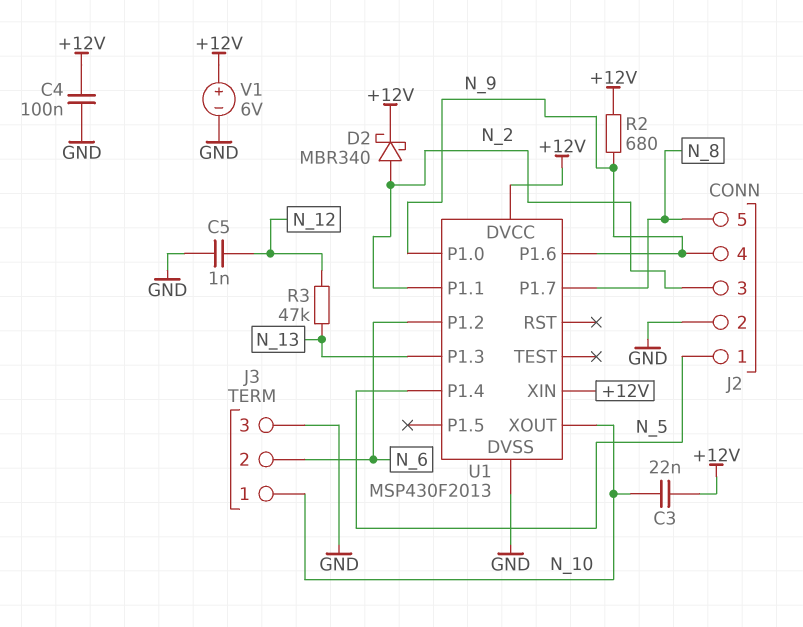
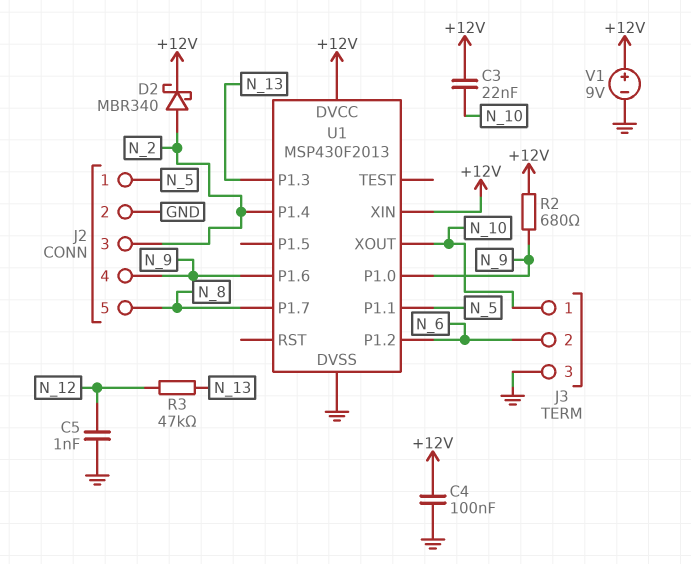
U1 pin P1.1: N_2 -> N_5
U1 pin P1.4: N_5 -> N_2
V1: 6V (plus +12V, minus GND) -> 9V (plus +12V, minus GND)

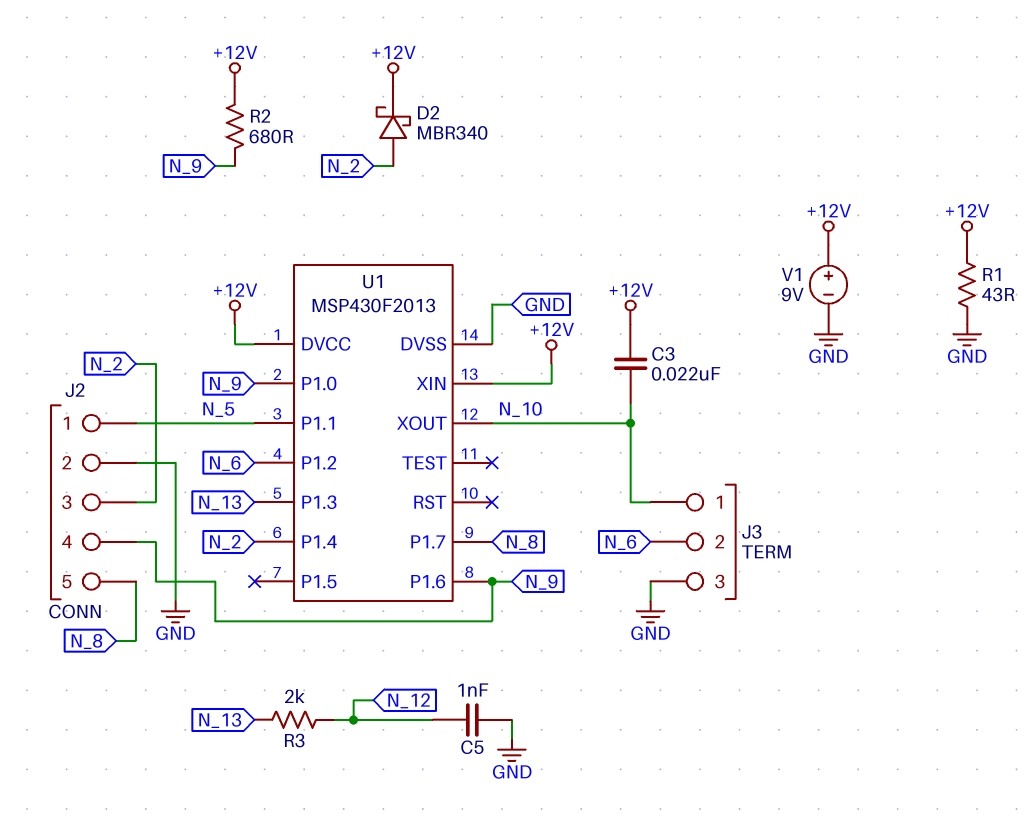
C4: 100nF (+12V, GND) -> none
R1: none -> 43 (+12V, GND)
R3: 47k (N_12, N_13) -> 2k (N_12, N_13)

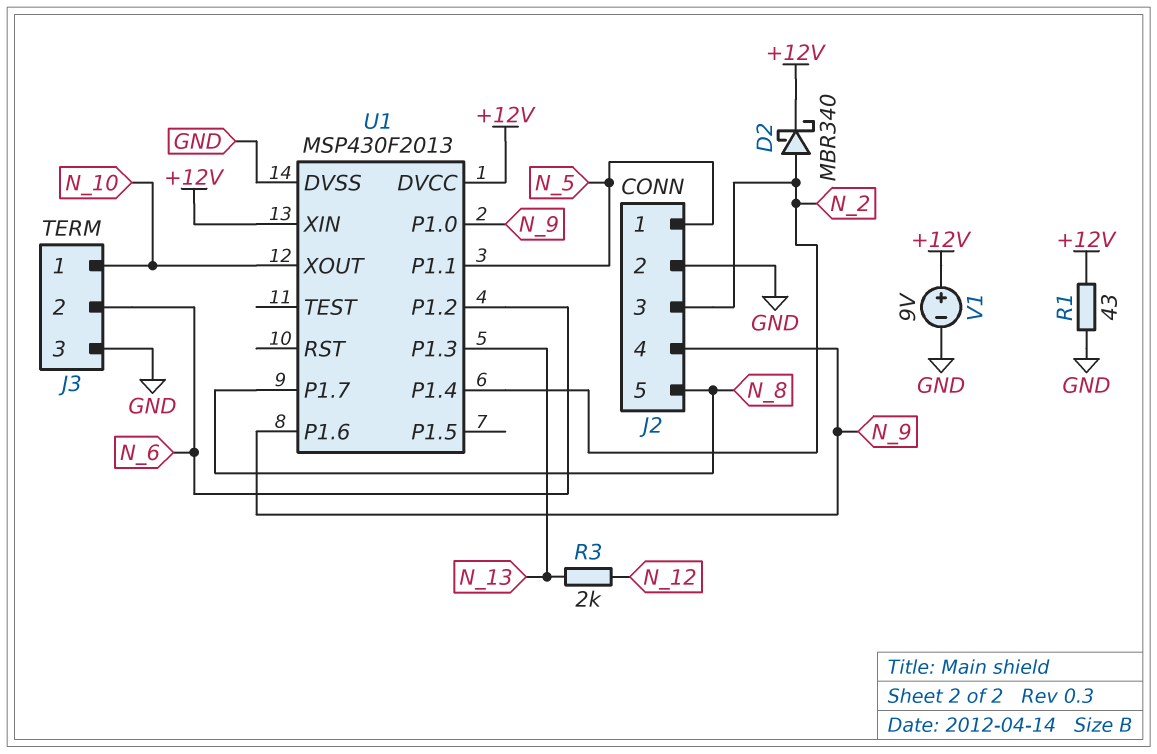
C3: 22nF (+12V, N_10) -> none
C5: 1nF (GND, N_12) -> none
R2: 680 (+12V, N_9) -> none

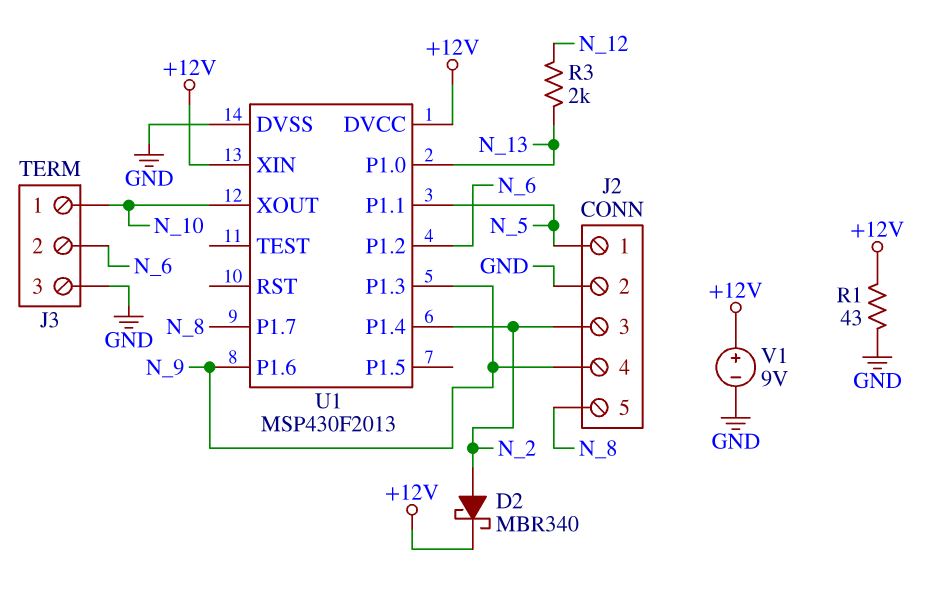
U1 pin P1.0: N_9 -> N_13
U1 pin P1.3: N_13 -> N_9

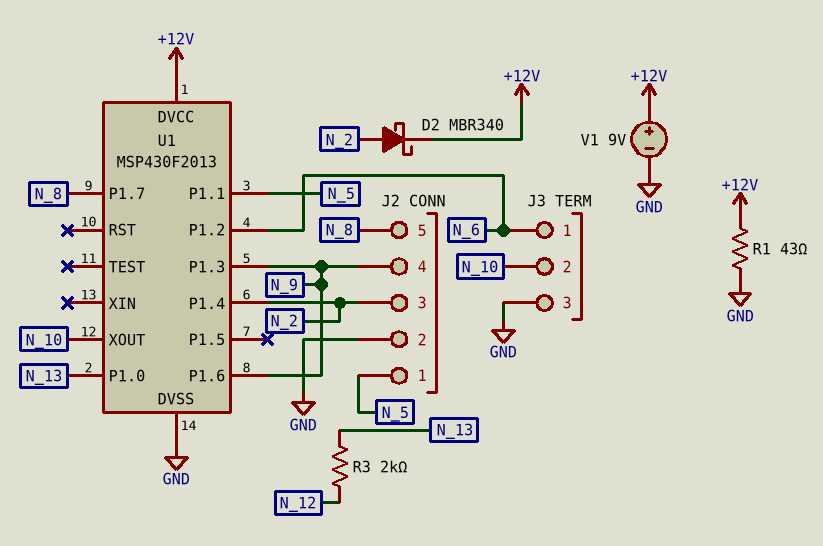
J3 pin 1: N_10 -> N_6
J3 pin 2: N_6 -> N_10
U1 pin XIN: +12V -> none

